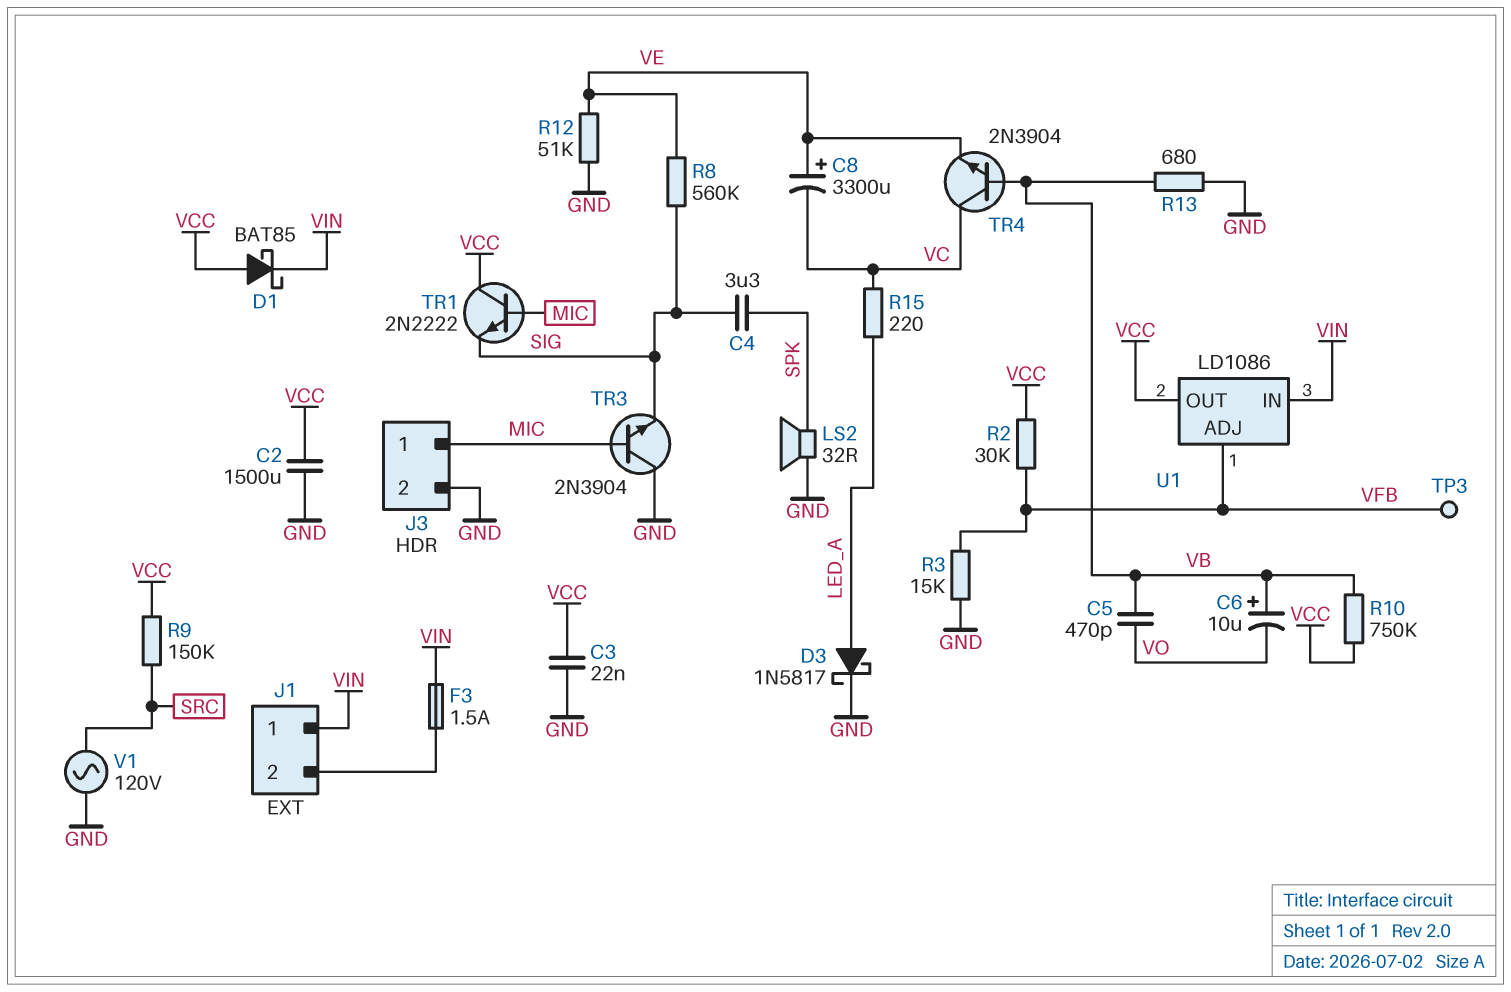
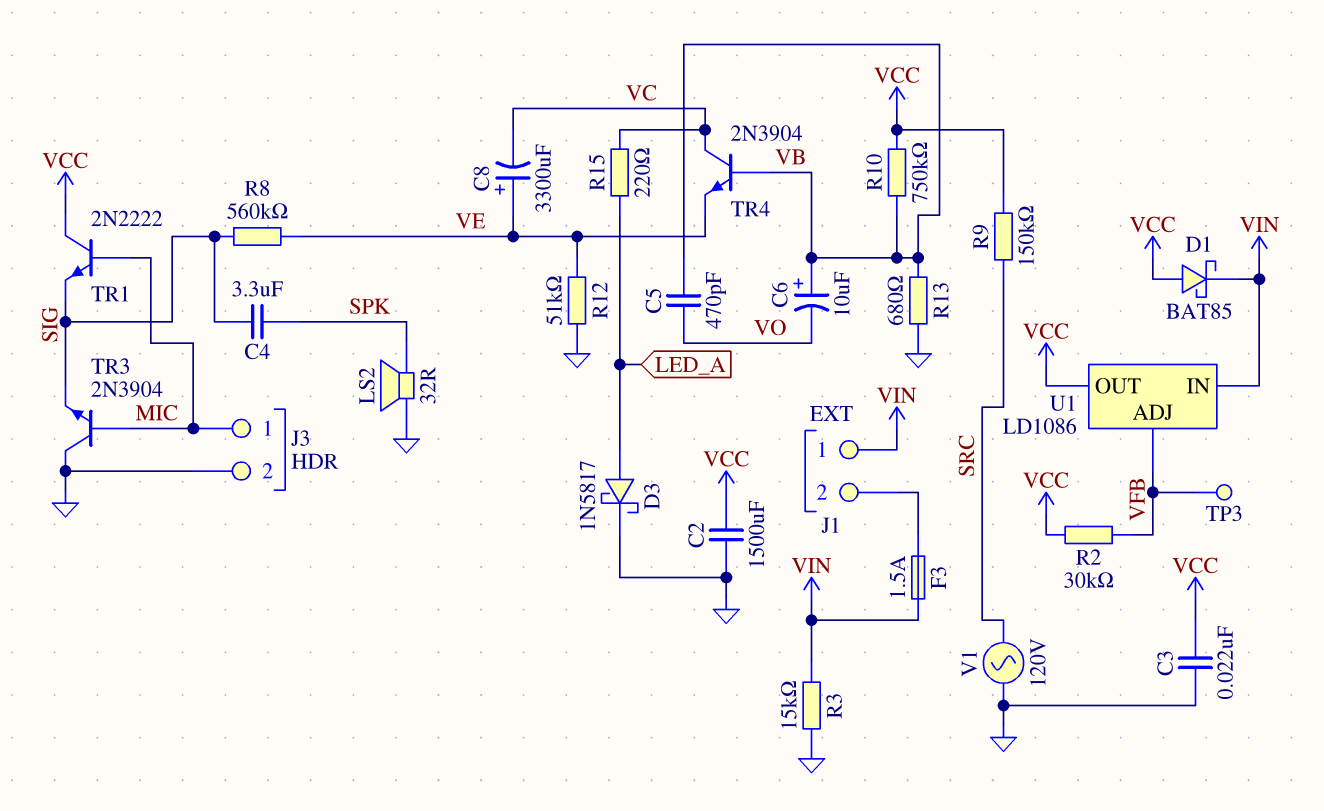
R3: 15k (GND, VFB) -> 15k (GND, VIN)

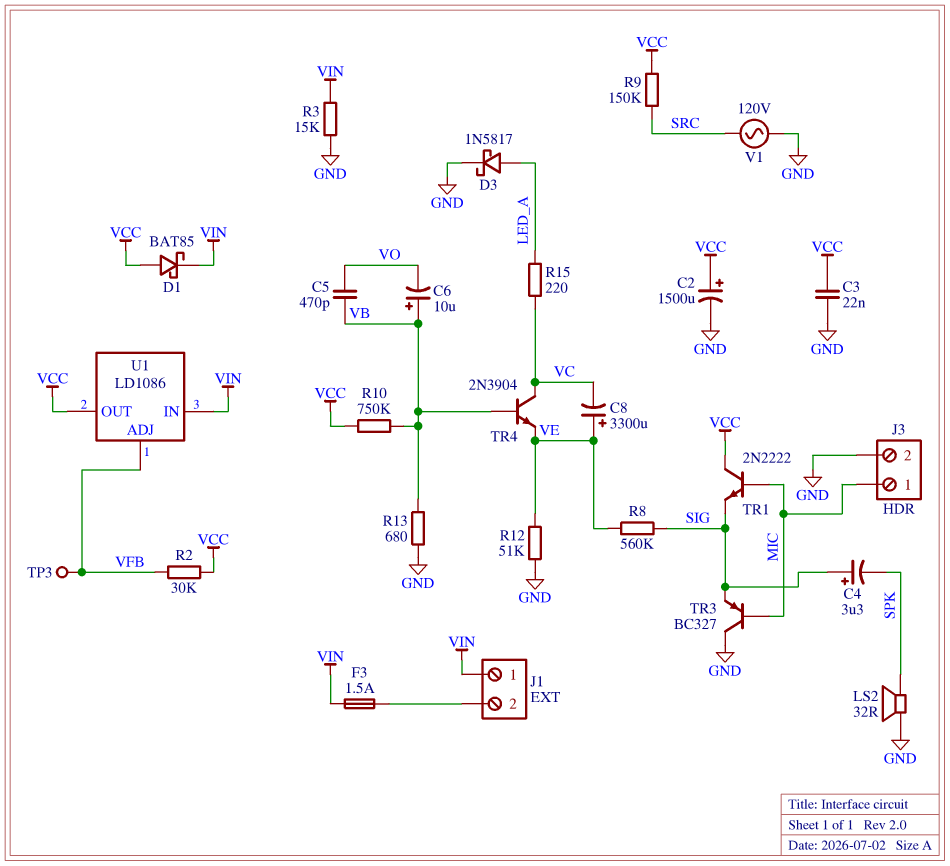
C2: 1500uF (GND, VCC) -> 1500uF (plus VCC, minus GND)
C4: 3.3uF (SIG, SPK) -> 3.3uF (plus SIG, minus SPK)
TR3: NPN 2N3904 (B MIC, C GND, E SIG) -> PNP BC327 (B MIC, C GND, E SIG)

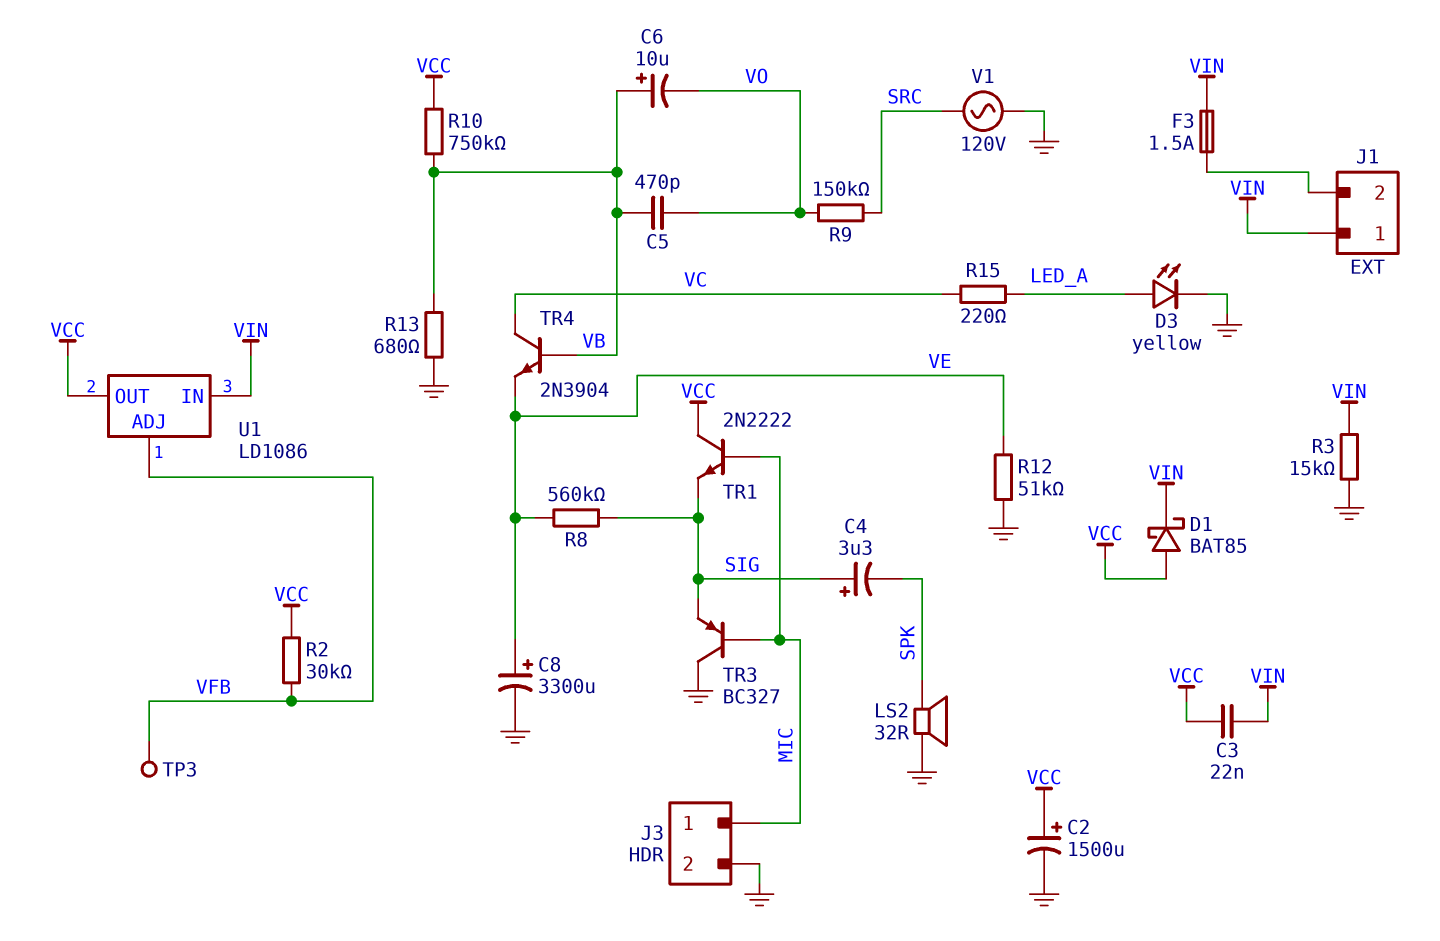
C3: 22nF (GND, VCC) -> 22nF (VCC, VIN)
C8: 3300uF (plus VE, minus VC) -> 3300uF (plus VE, minus GND)
D3: schottky 1N5817 (A LED_A, K GND) -> LED yellow (A LED_A, K GND)
R9: 150k (SRC, VCC) -> 150k (SRC, VO)

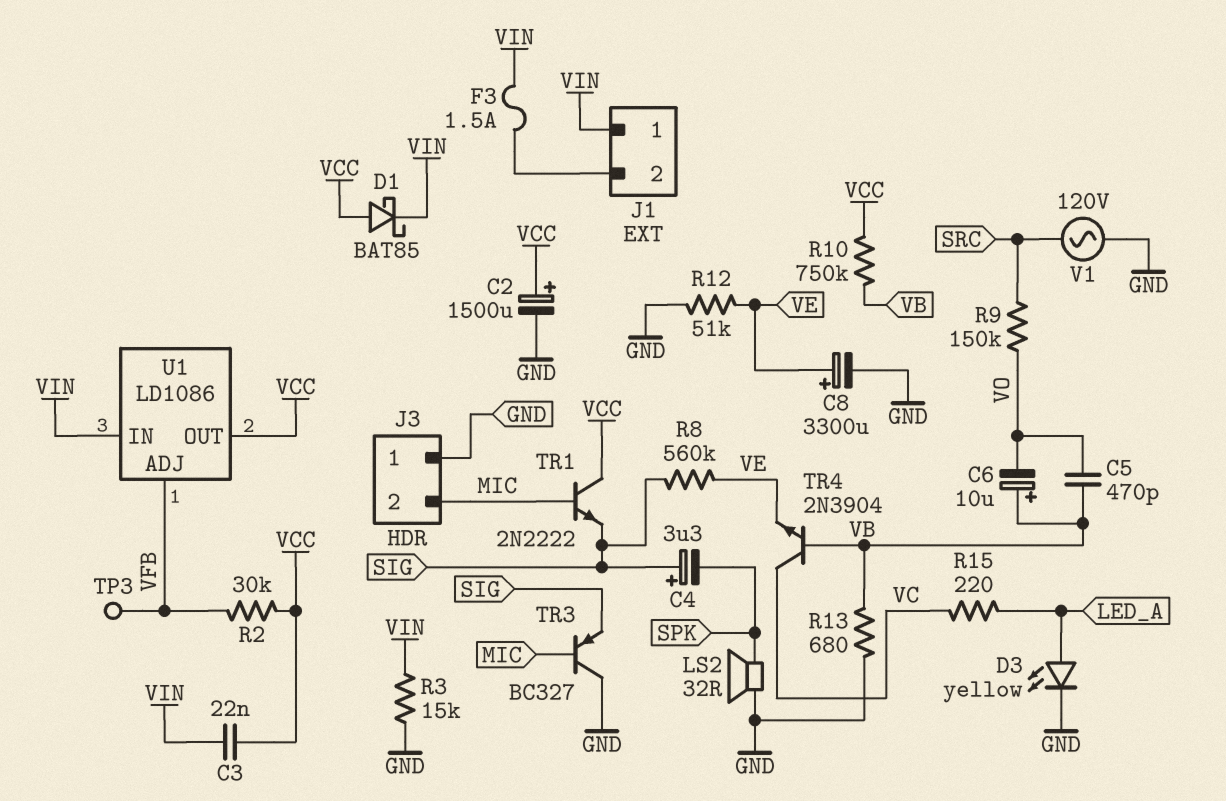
J3 pin 1: MIC -> GND
J3 pin 2: GND -> MIC

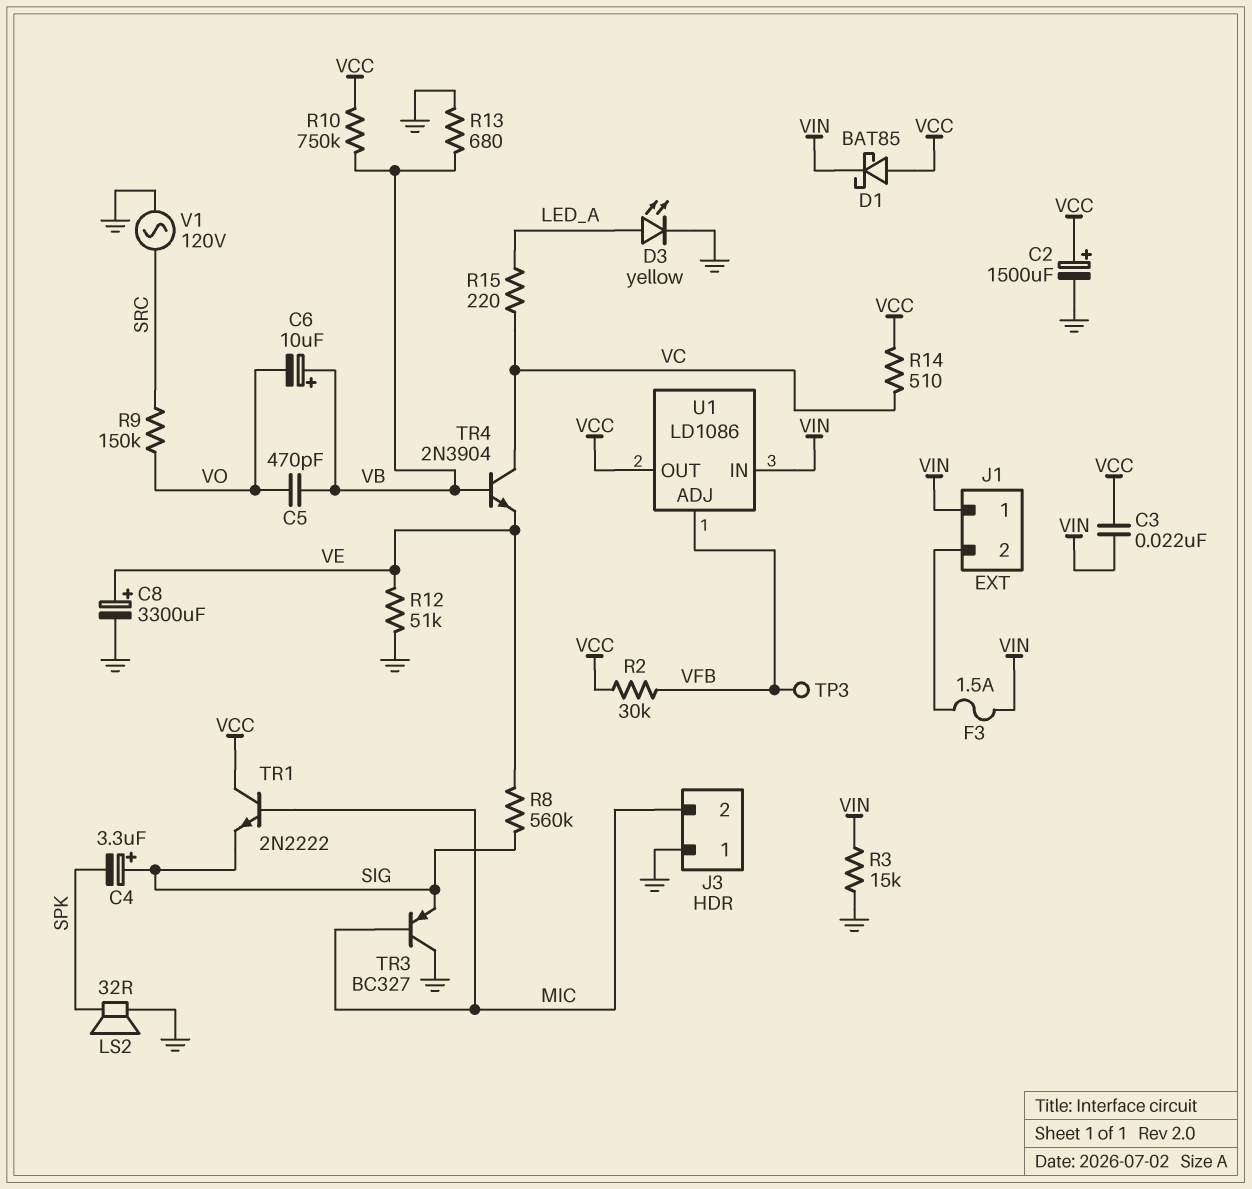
R14: none -> 510 (VC, VCC)

